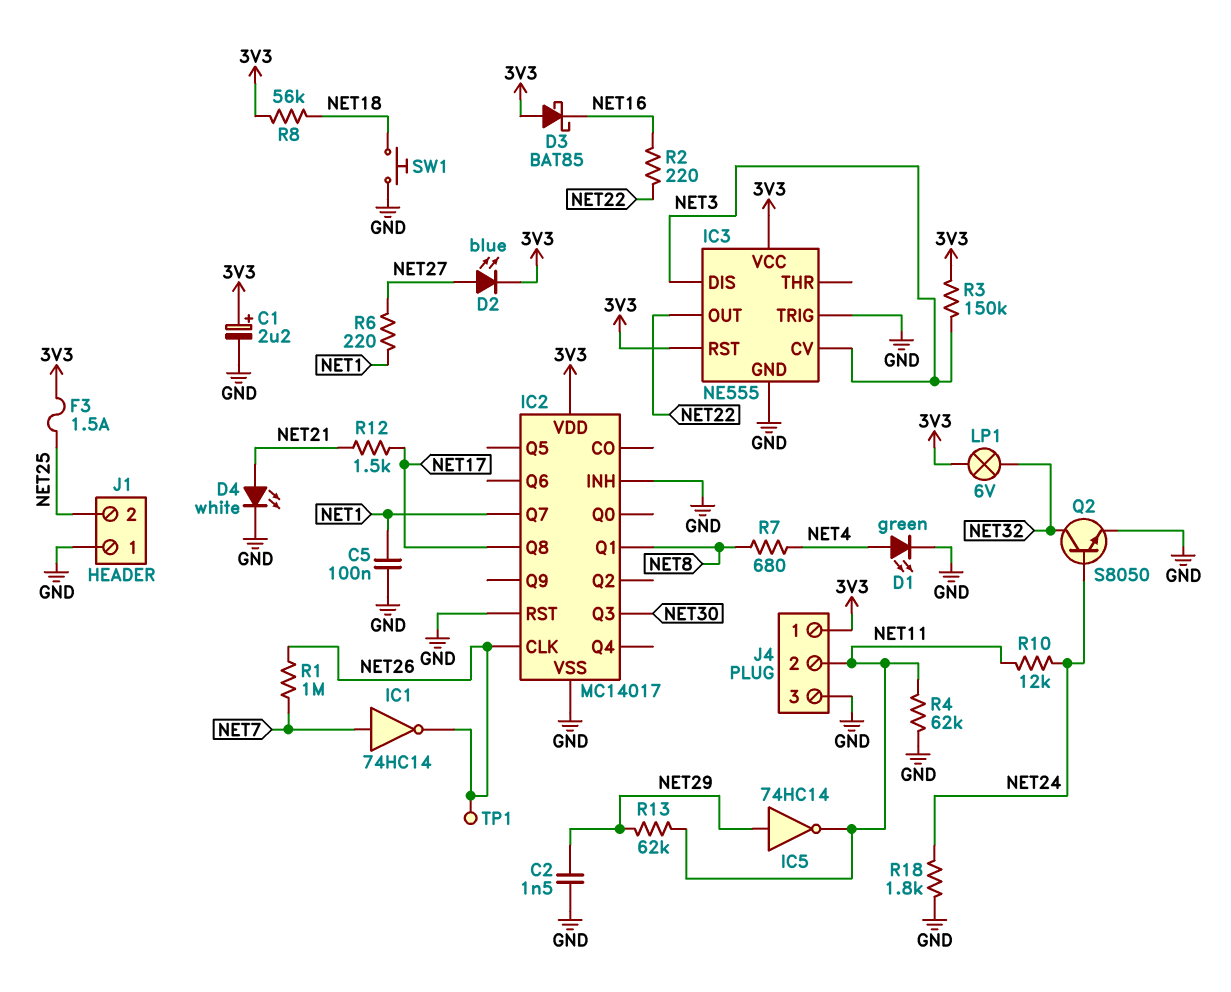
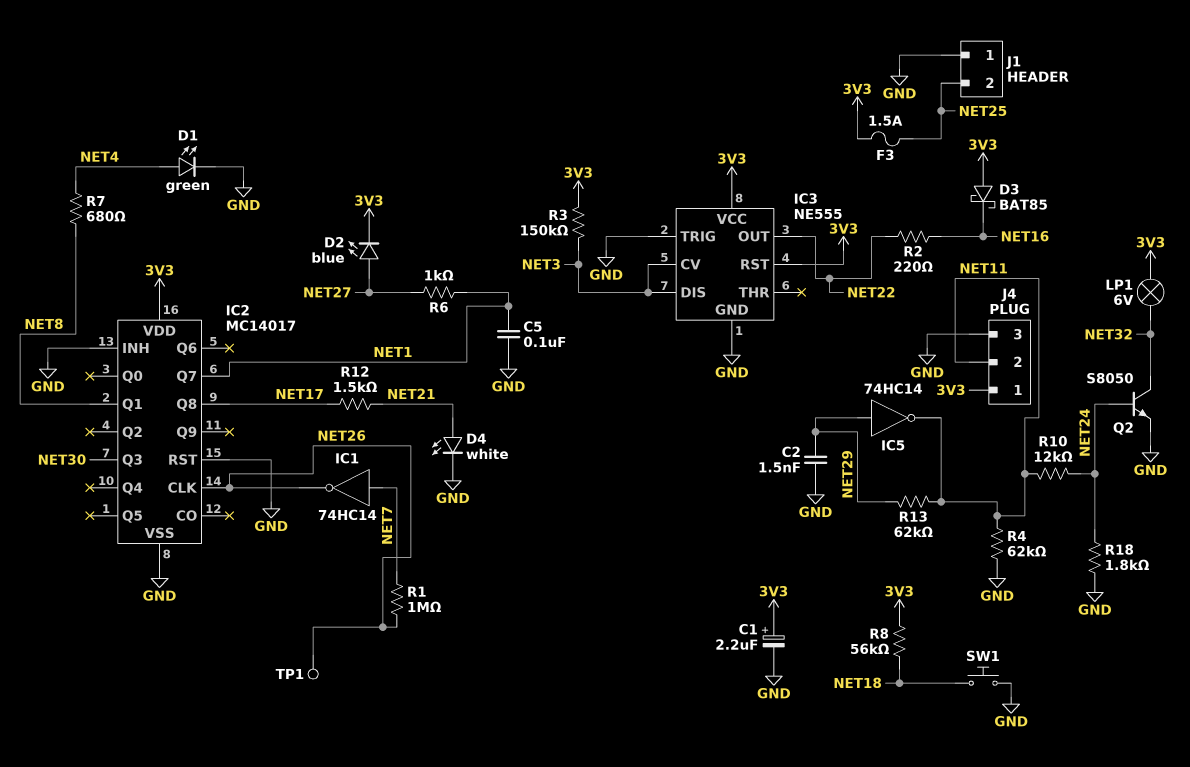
R6: 220 (NET1, NET27) -> 1k (NET1, NET27)

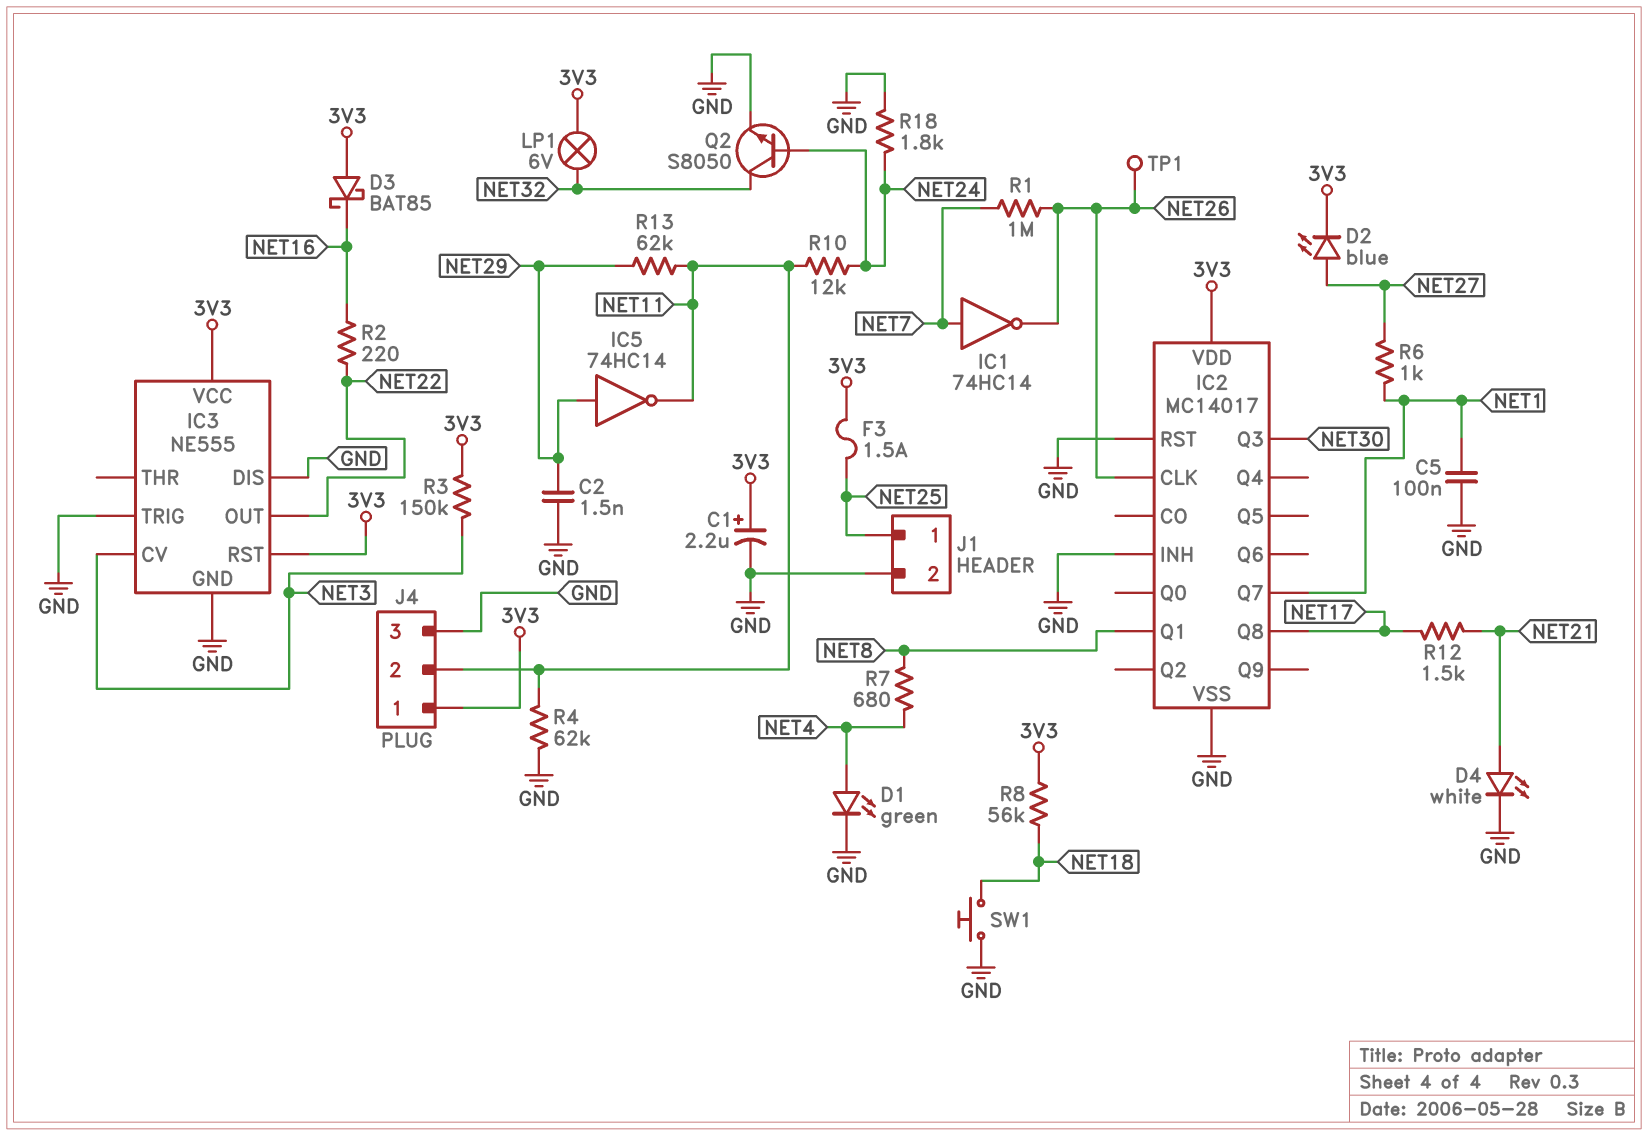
IC3 pin DIS: NET3 -> GND
J1 pin 1: GND -> NET25
J1 pin 2: NET25 -> GND

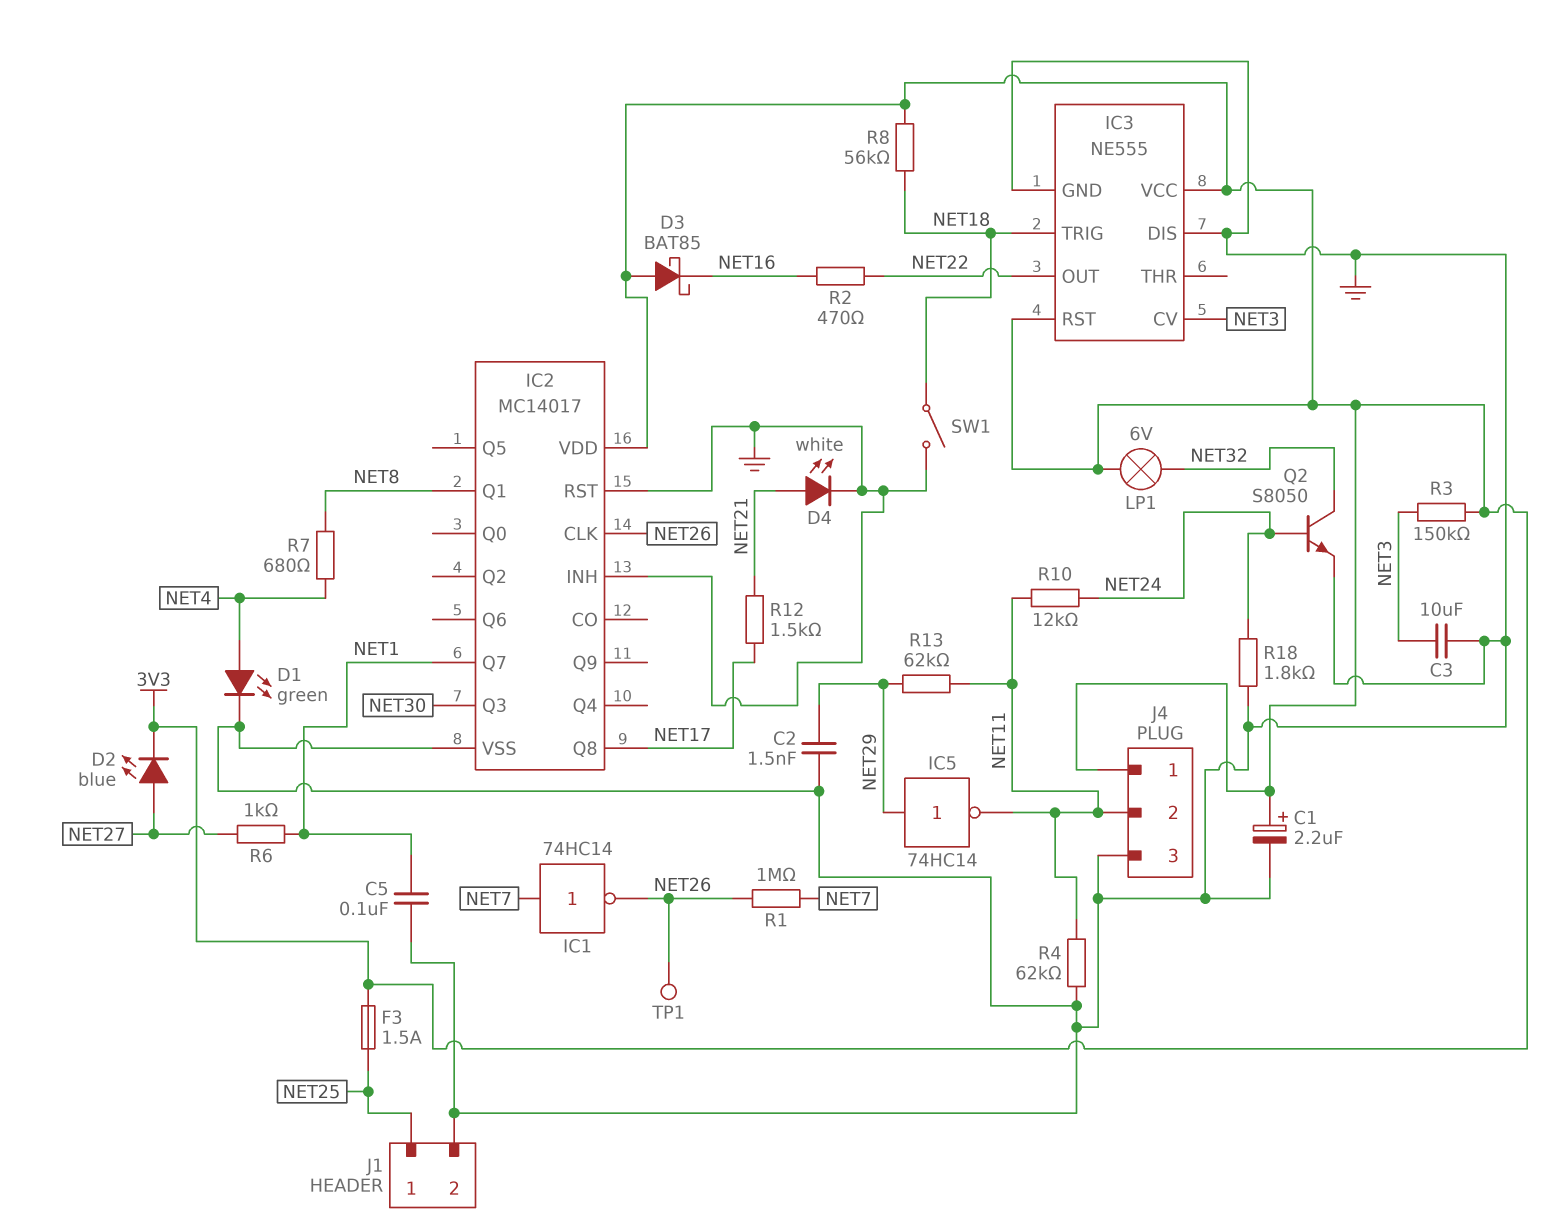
C3: none -> 10uF (GND, NET3)
IC3 pin TRIG: GND -> NET18
R2: 220 (NET16, NET22) -> 470 (NET16, NET22)
SW1: button (GND, NET18) -> switch (GND, NET18)

